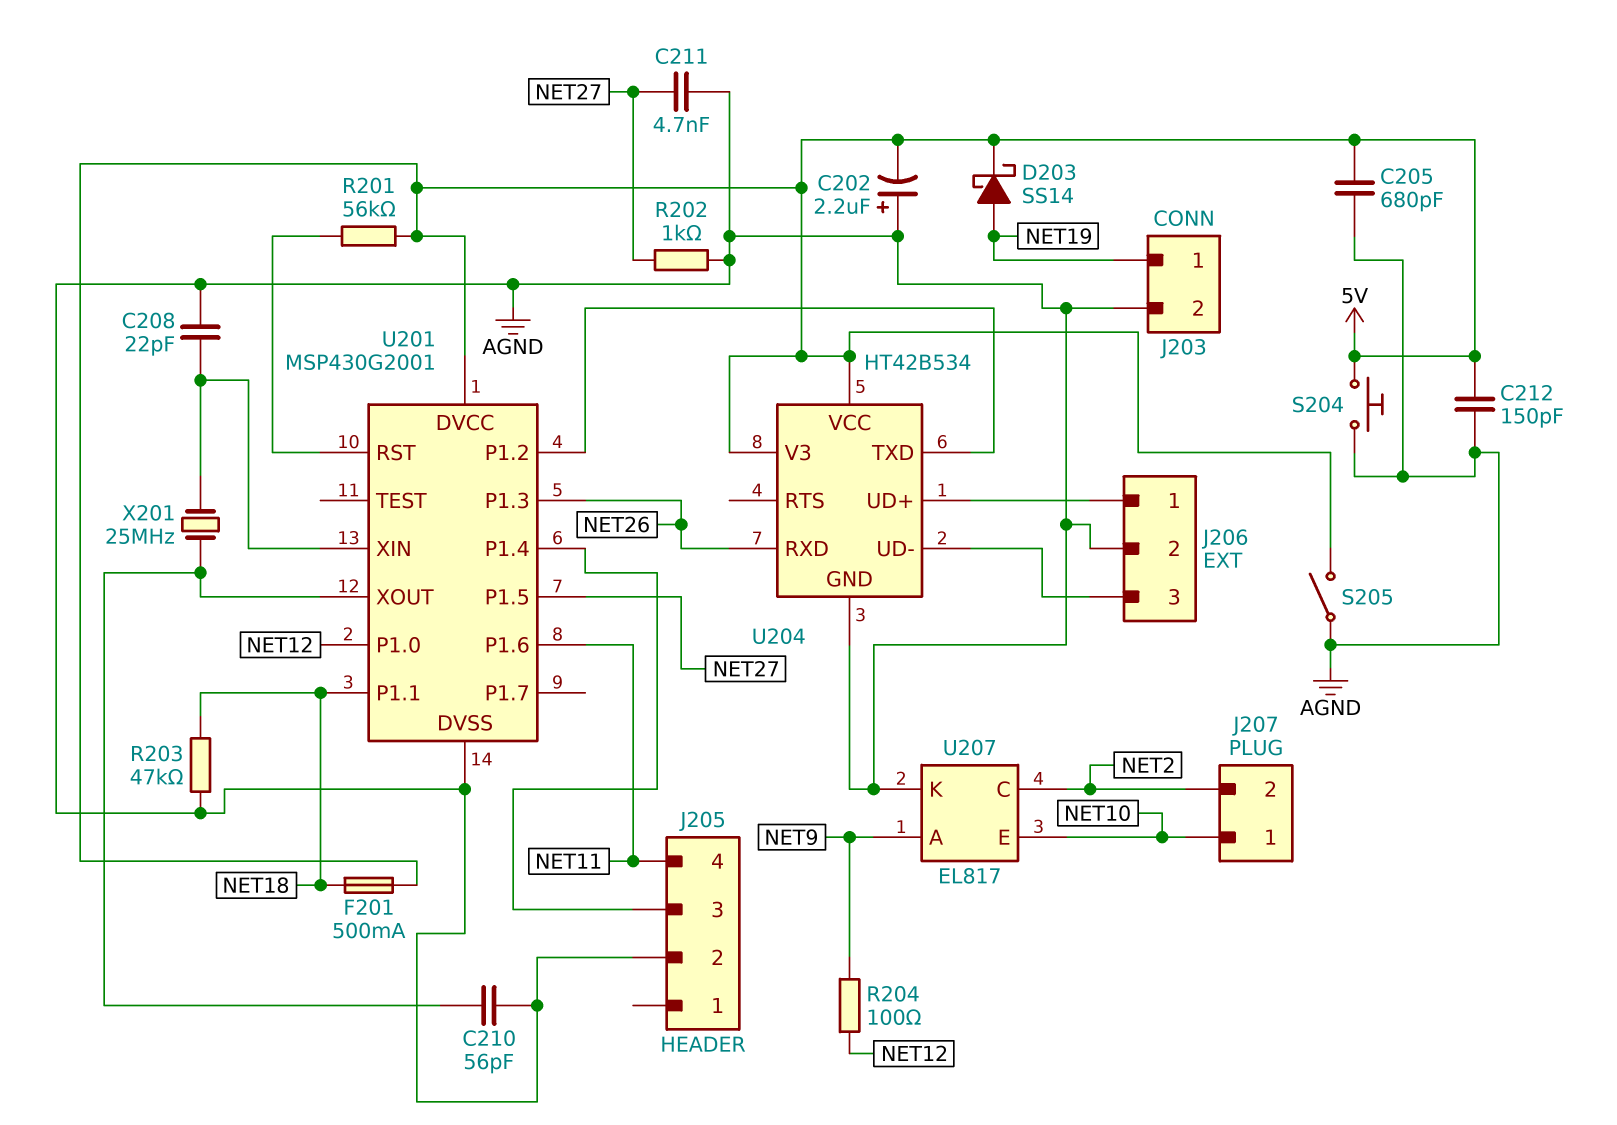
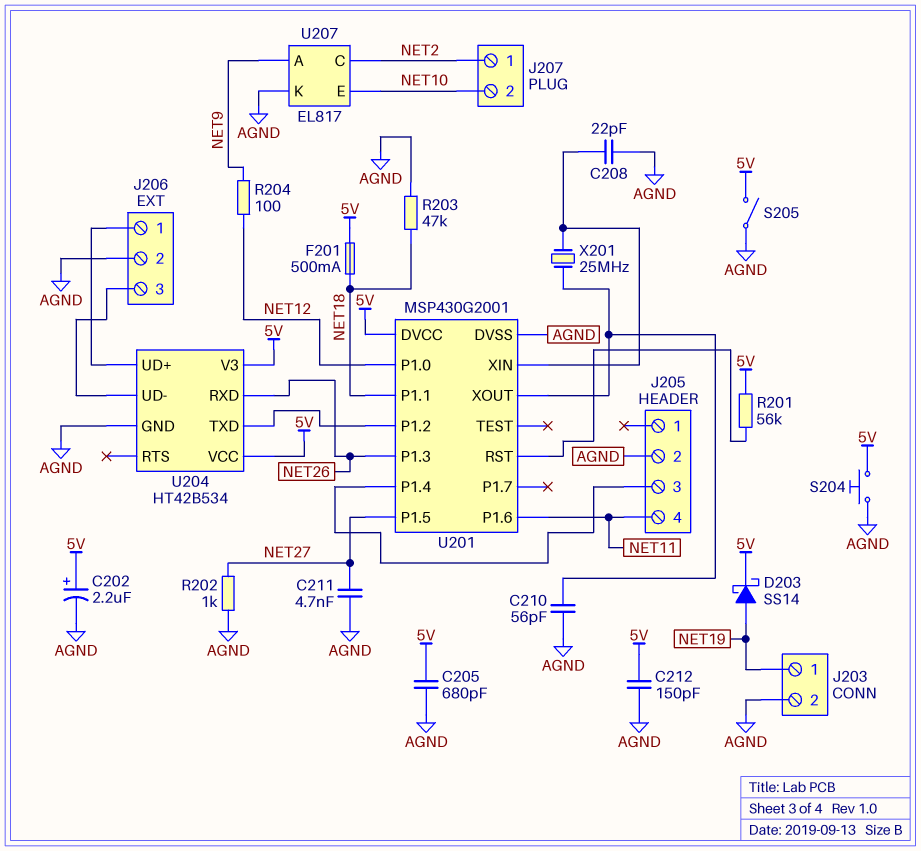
C202: 2.2uF (plus AGND, minus 5V) -> 2.2uF (plus 5V, minus AGND)
J207 pin 1: NET10 -> NET2
J207 pin 2: NET2 -> NET10

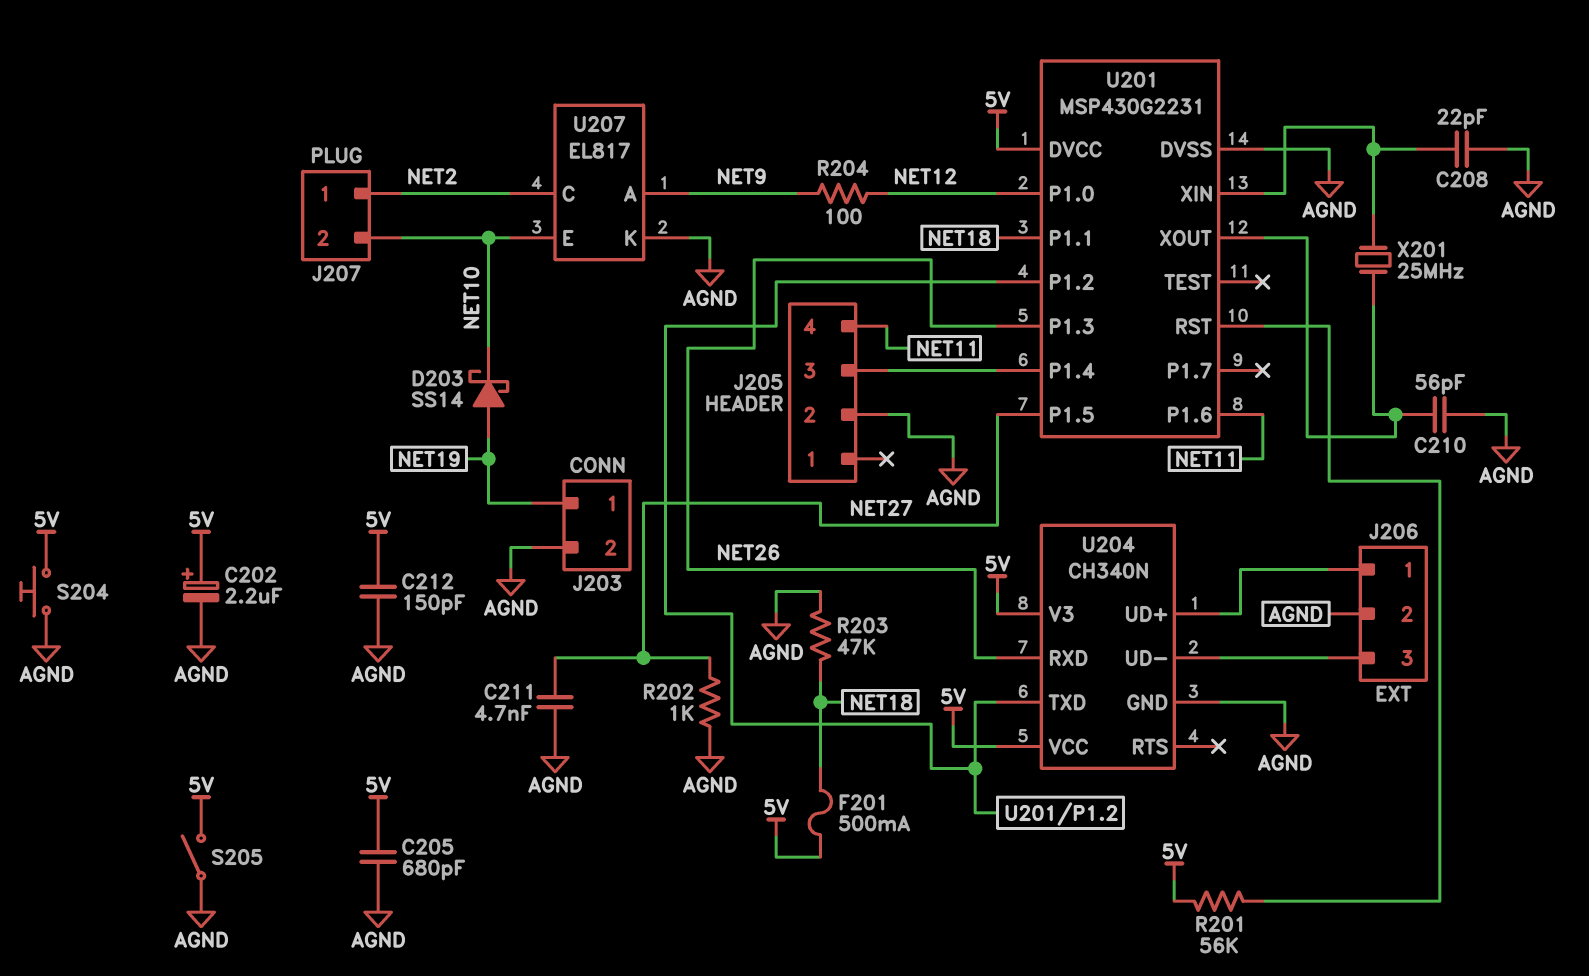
D203: schottky SS14 (A NET19, K 5V) -> schottky SS14 (A NET19, K NET10)
U201: MSP430G2001 -> MSP430G2231
U204: HT42B534 -> CH340N

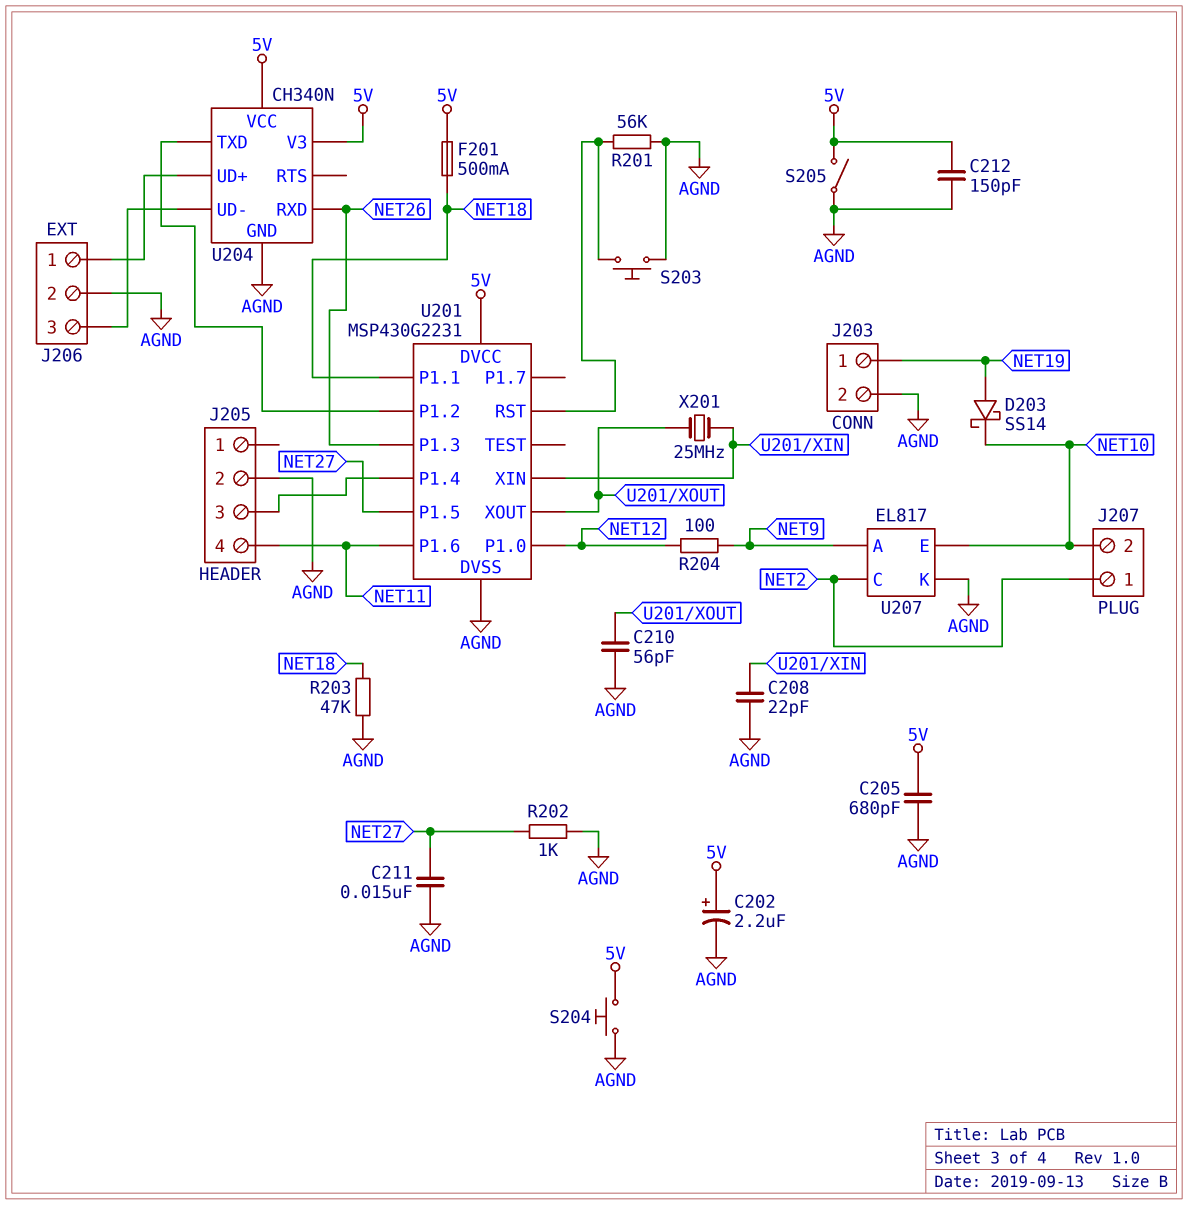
C211: 4.7nF (AGND, NET27) -> 15nF (AGND, NET27)
R201: 56k (5V, U201/RST) -> 56k (AGND, U201/RST)
S203: none -> button (AGND, U201/RST)

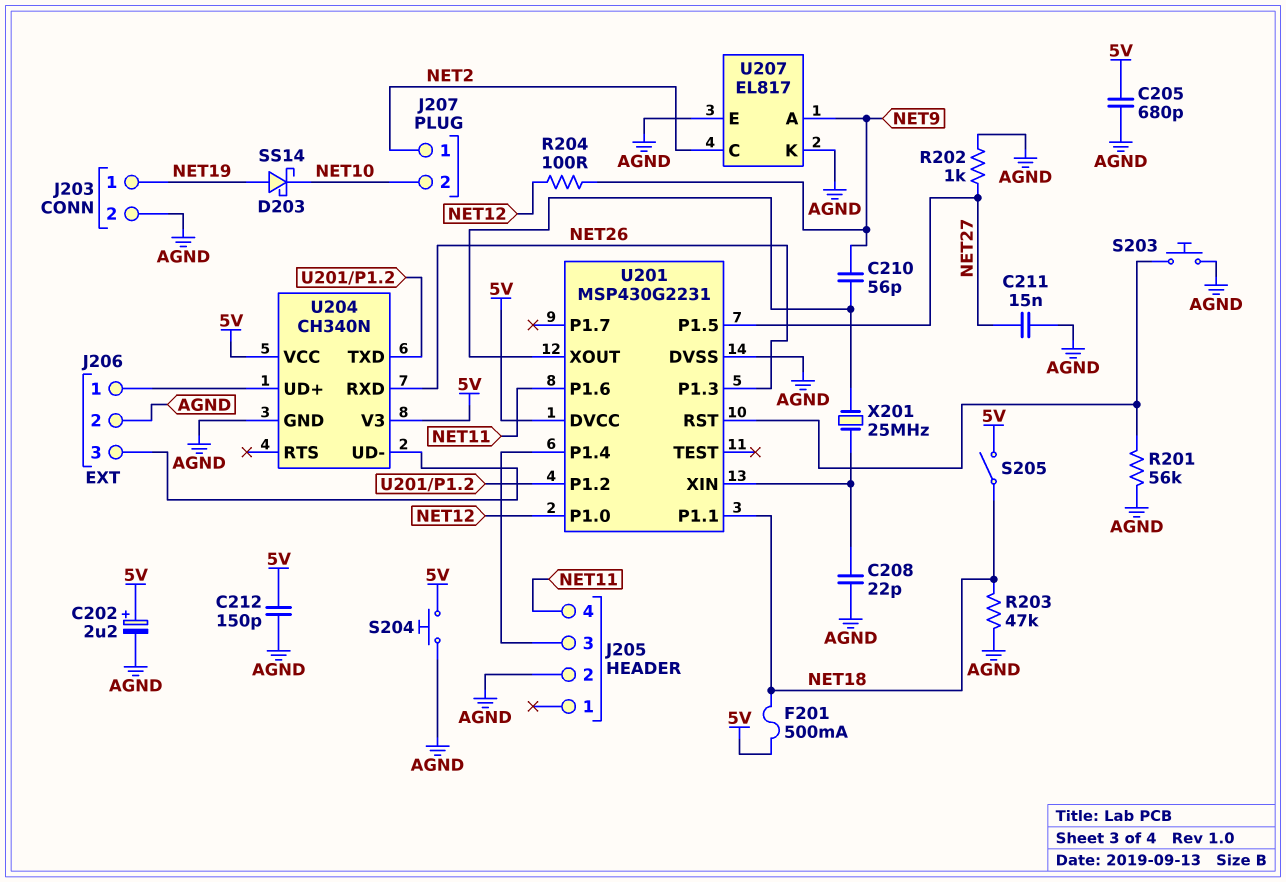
C210: 56pF (AGND, U201/XOUT) -> 56pF (NET9, U201/XOUT)
S205: switch (5V, AGND) -> switch (5V, NET18)
U207 pin E: NET10 -> AGND

